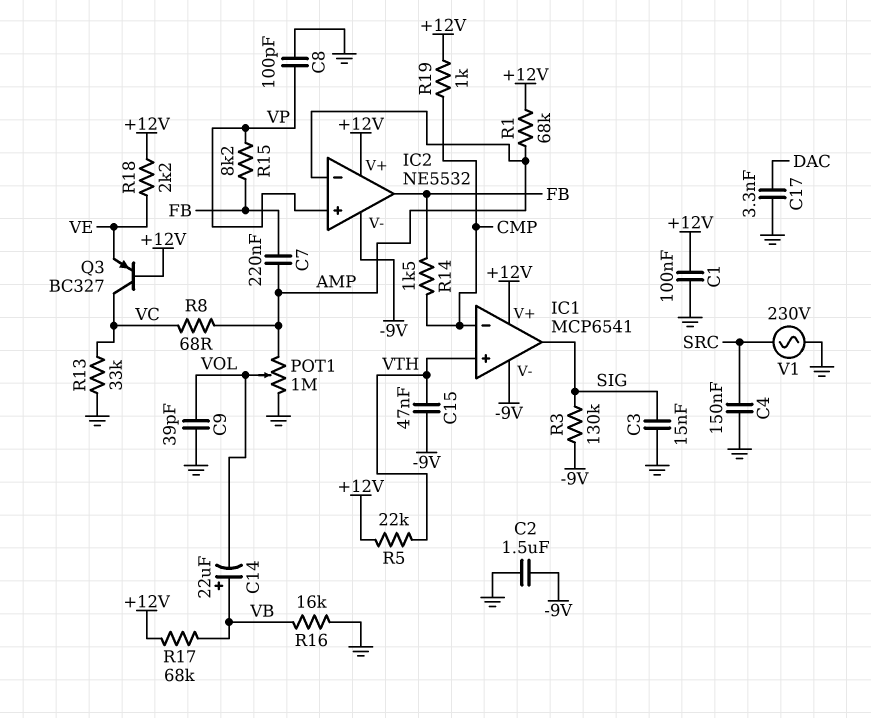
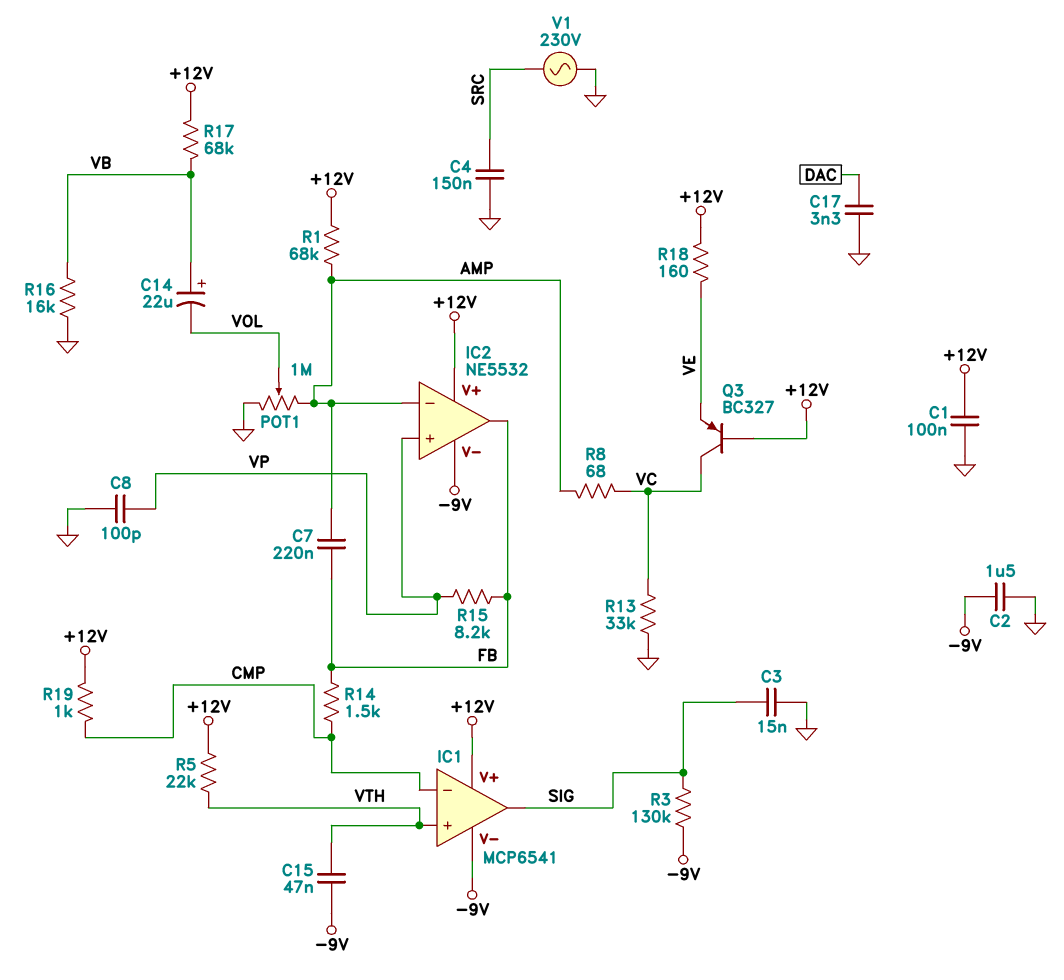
C9: 39pF (GND, VOL) -> none
R18: 2.2k (+12V, VE) -> 160 (+12V, VE)

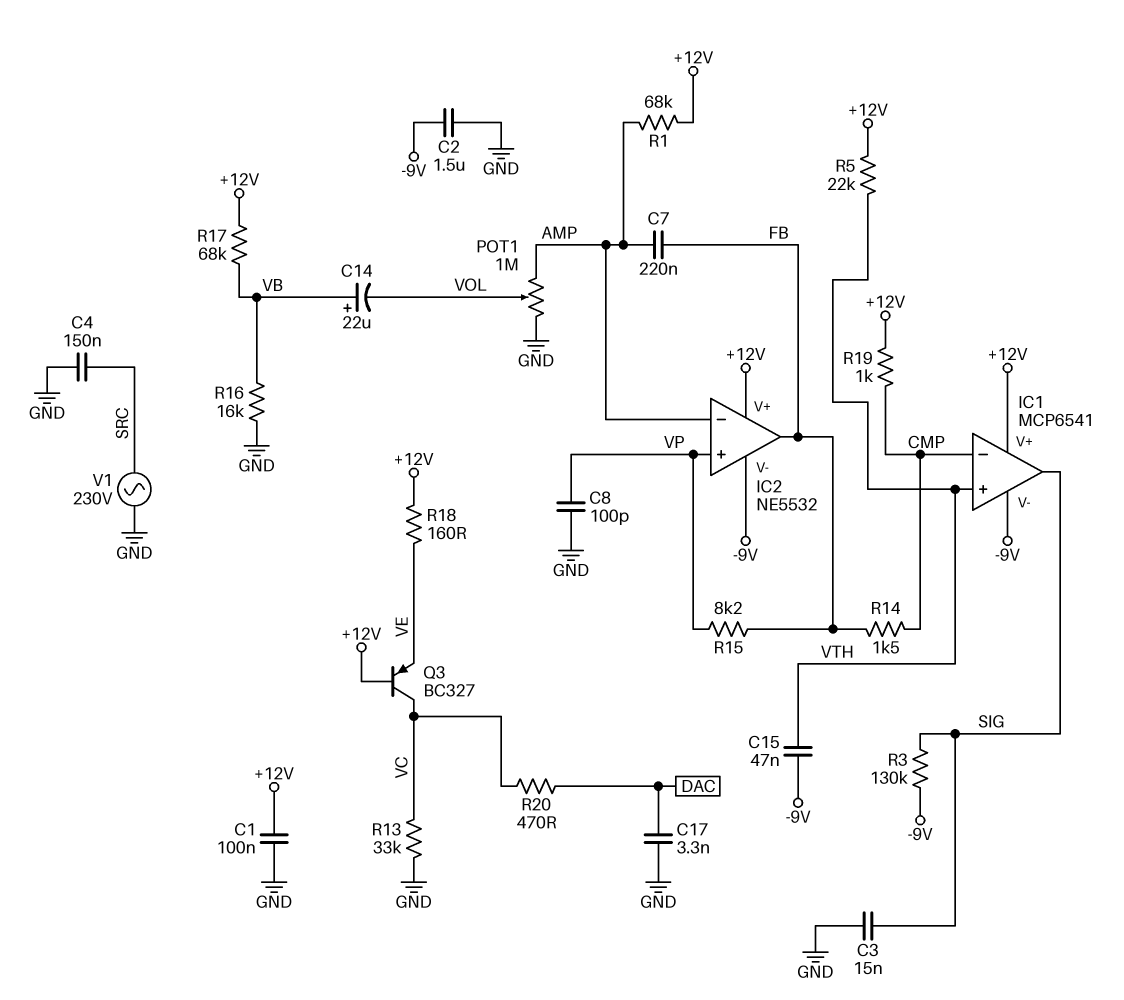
R8: 68 (AMP, VC) -> none
R20: none -> 470 (DAC, VC)

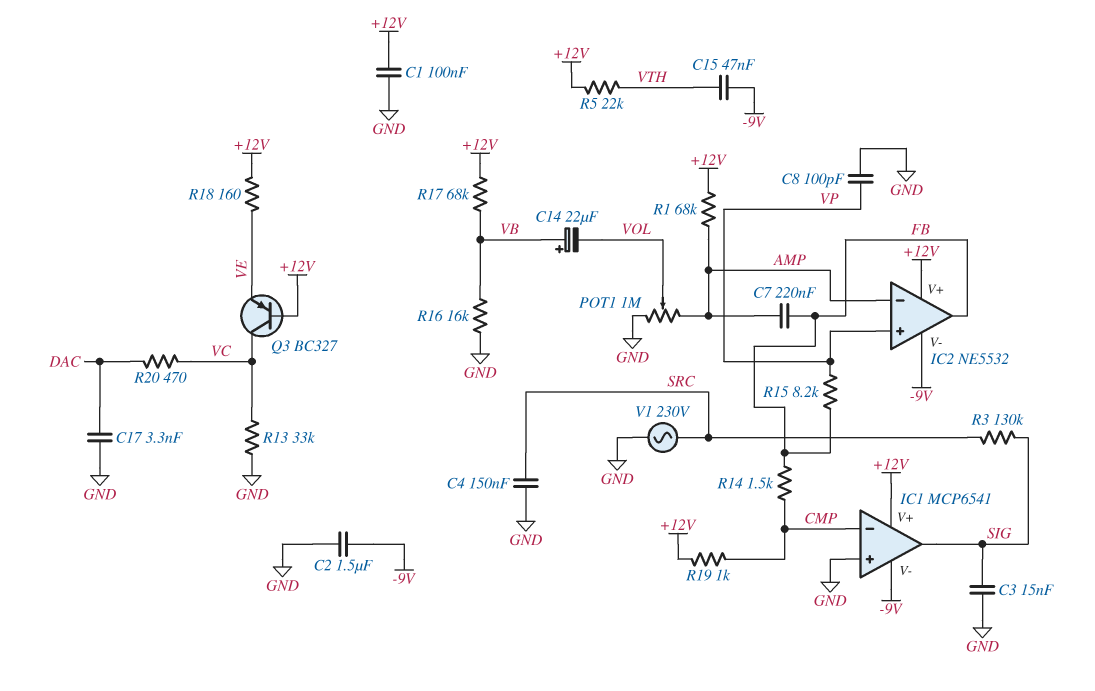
IC1 pin in+: VTH -> GND
R3: 130k (-9V, SIG) -> 130k (SIG, SRC)

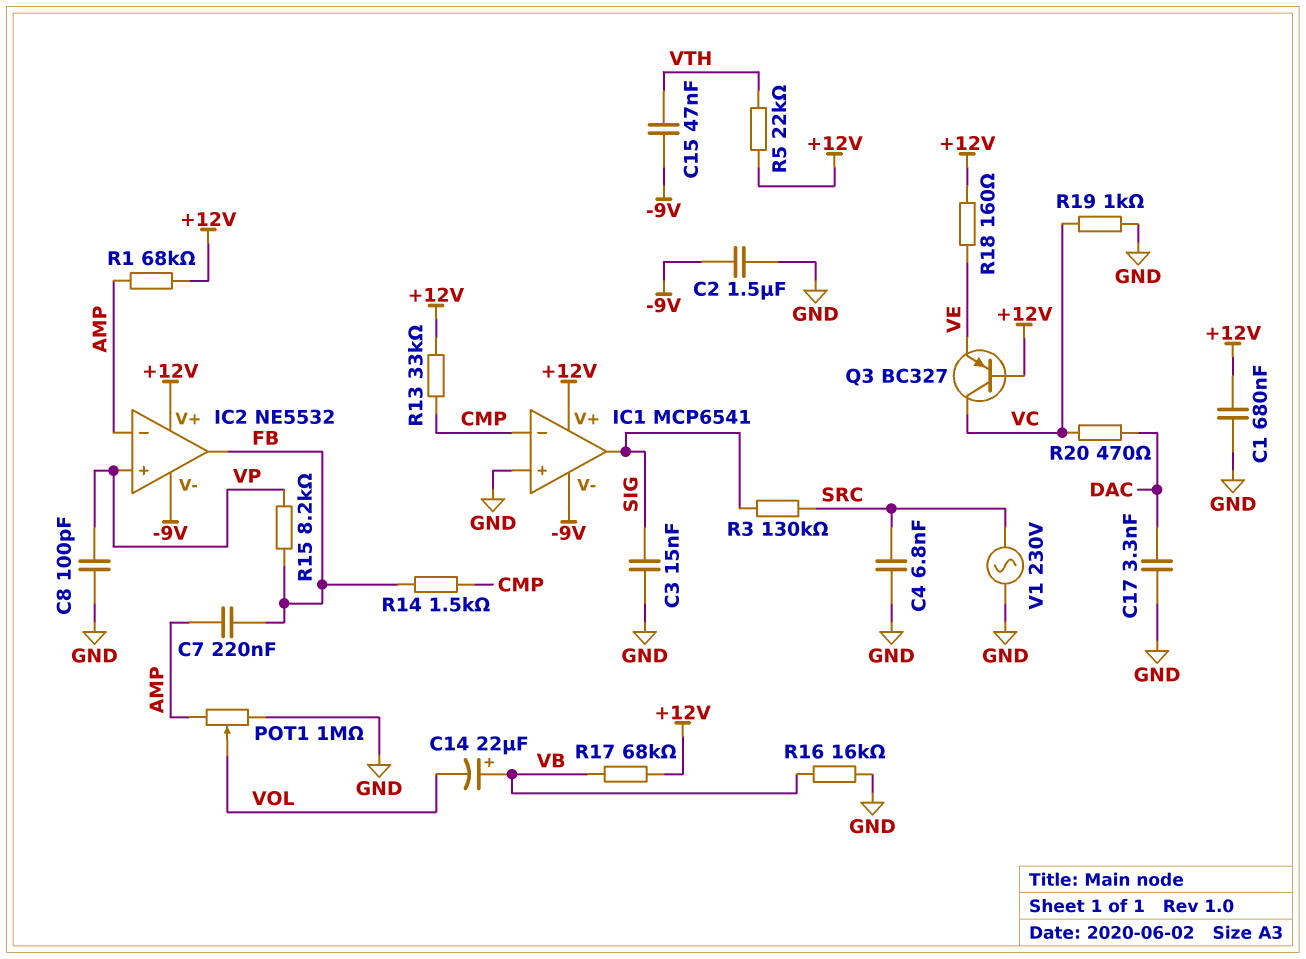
C1: 100nF (+12V, GND) -> 680nF (+12V, GND)
C4: 150nF (GND, SRC) -> 6.8nF (GND, SRC)
R13: 33k (GND, VC) -> 33k (+12V, CMP)
R19: 1k (+12V, CMP) -> 1k (GND, VC)

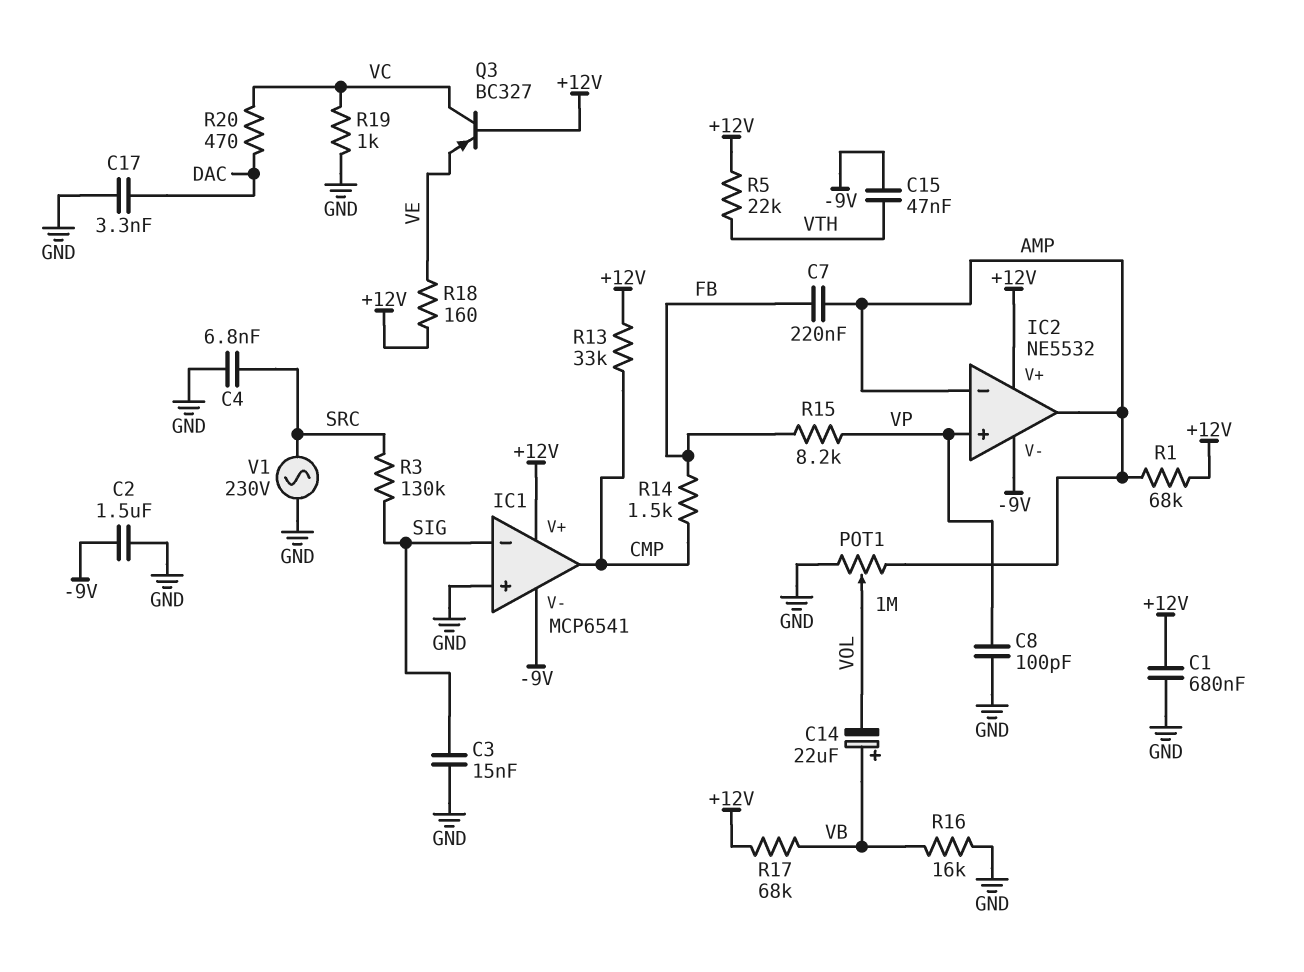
IC1 pin in-: CMP -> SIG
IC1 pin out: SIG -> CMP
IC2 pin out: FB -> AMP

